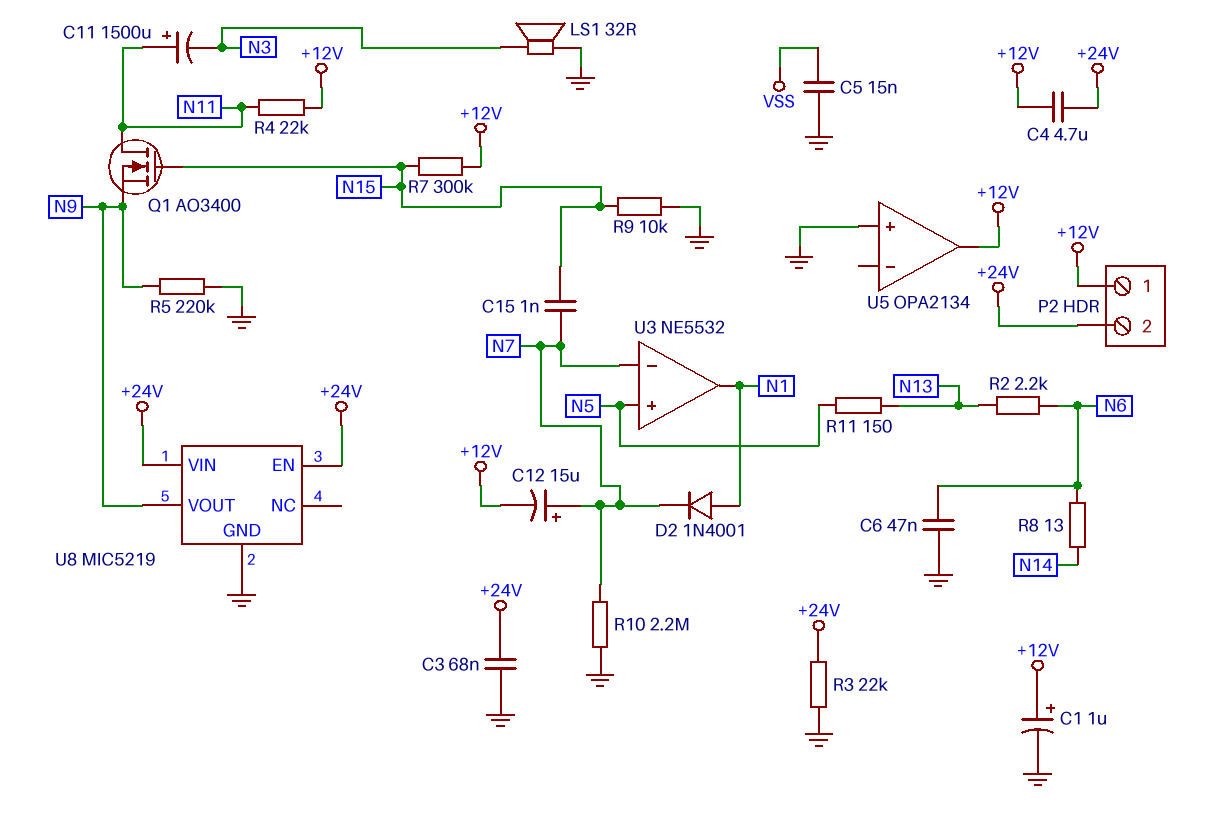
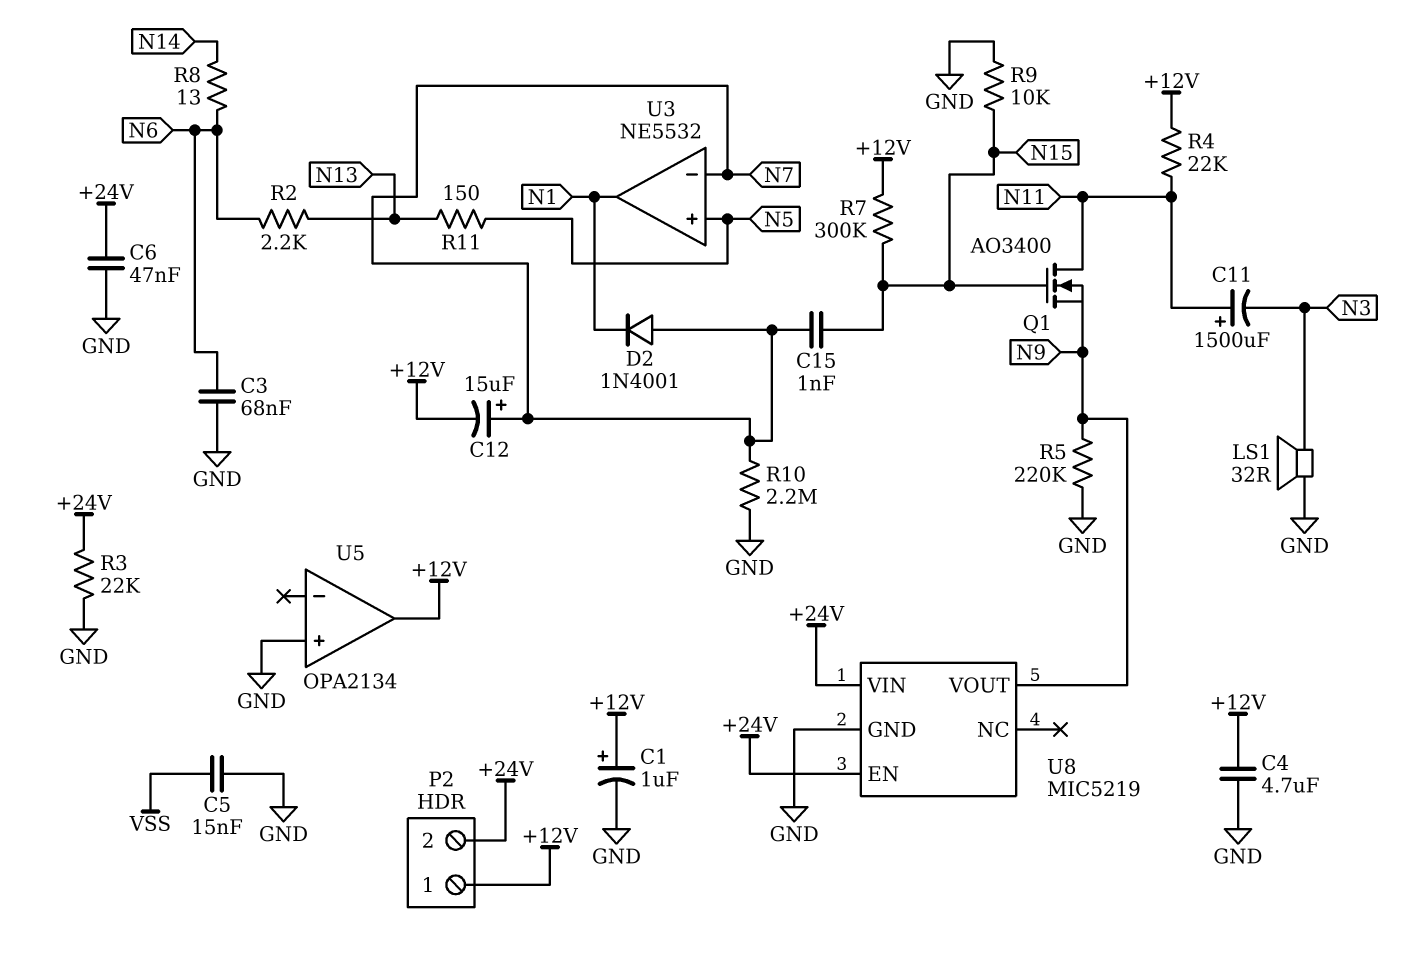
C3: 68nF (+24V, GND) -> 68nF (GND, N6)
C4: 4.7uF (+12V, +24V) -> 4.7uF (+12V, GND)
C6: 47nF (GND, N6) -> 47nF (+24V, GND)
D2: diode 1N4001 (A N1, K N7) -> diode 1N4001 (A N7, K N1)

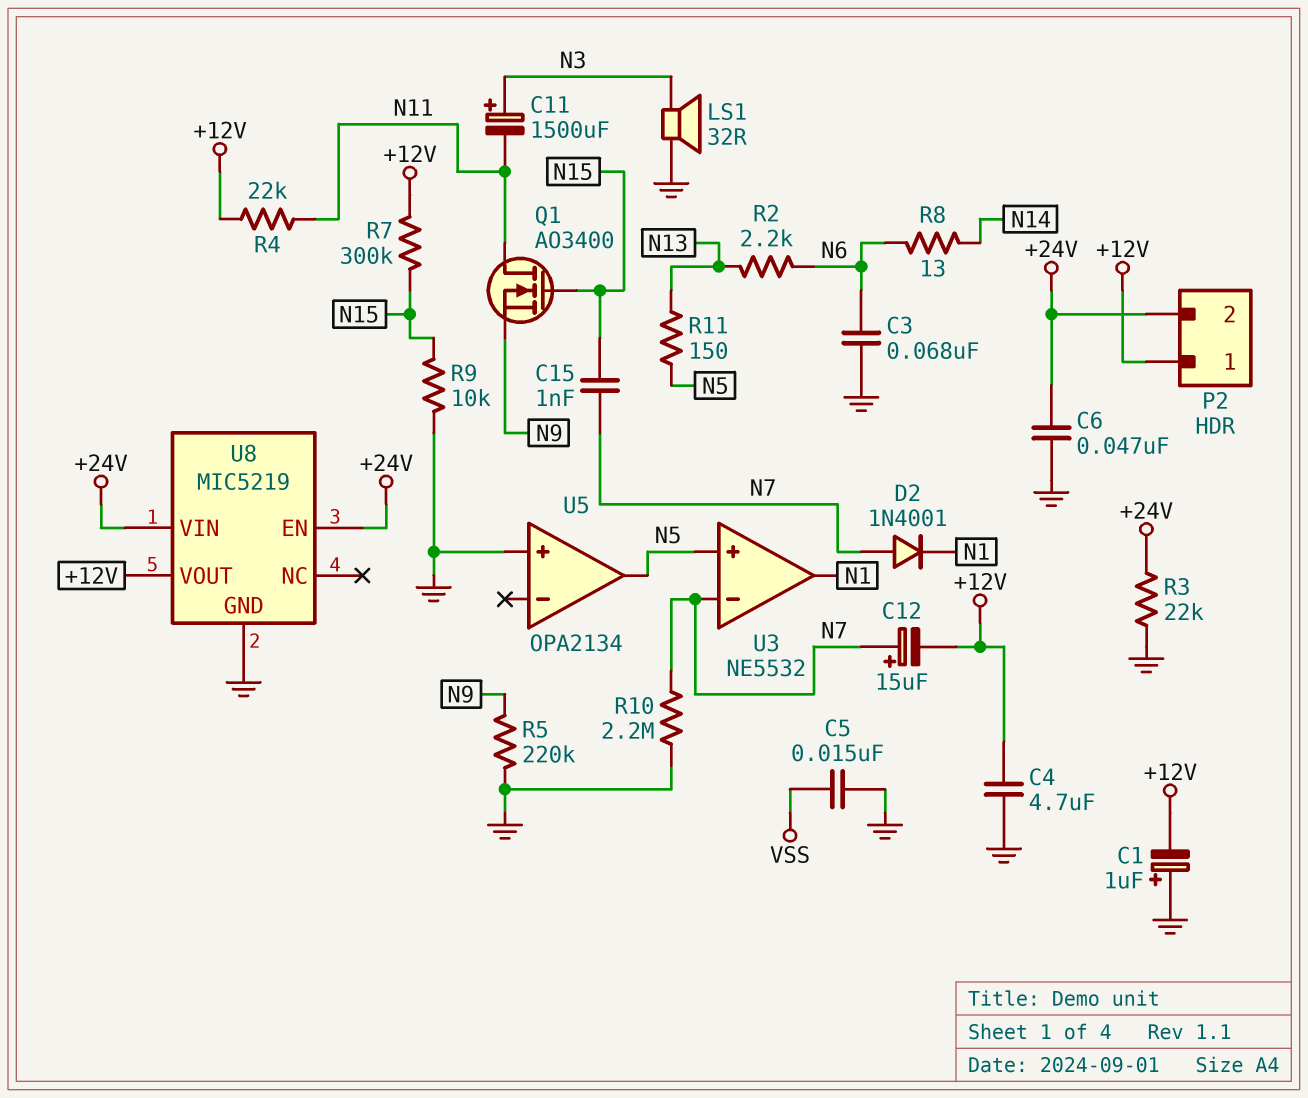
C1: 1uF (plus +12V, minus GND) -> 1uF (plus GND, minus +12V)
C11: 1500uF (plus N11, minus N3) -> 1500uF (plus N3, minus N11)
U5 pin out: +12V -> N5
U8 pin VOUT: N9 -> +12V

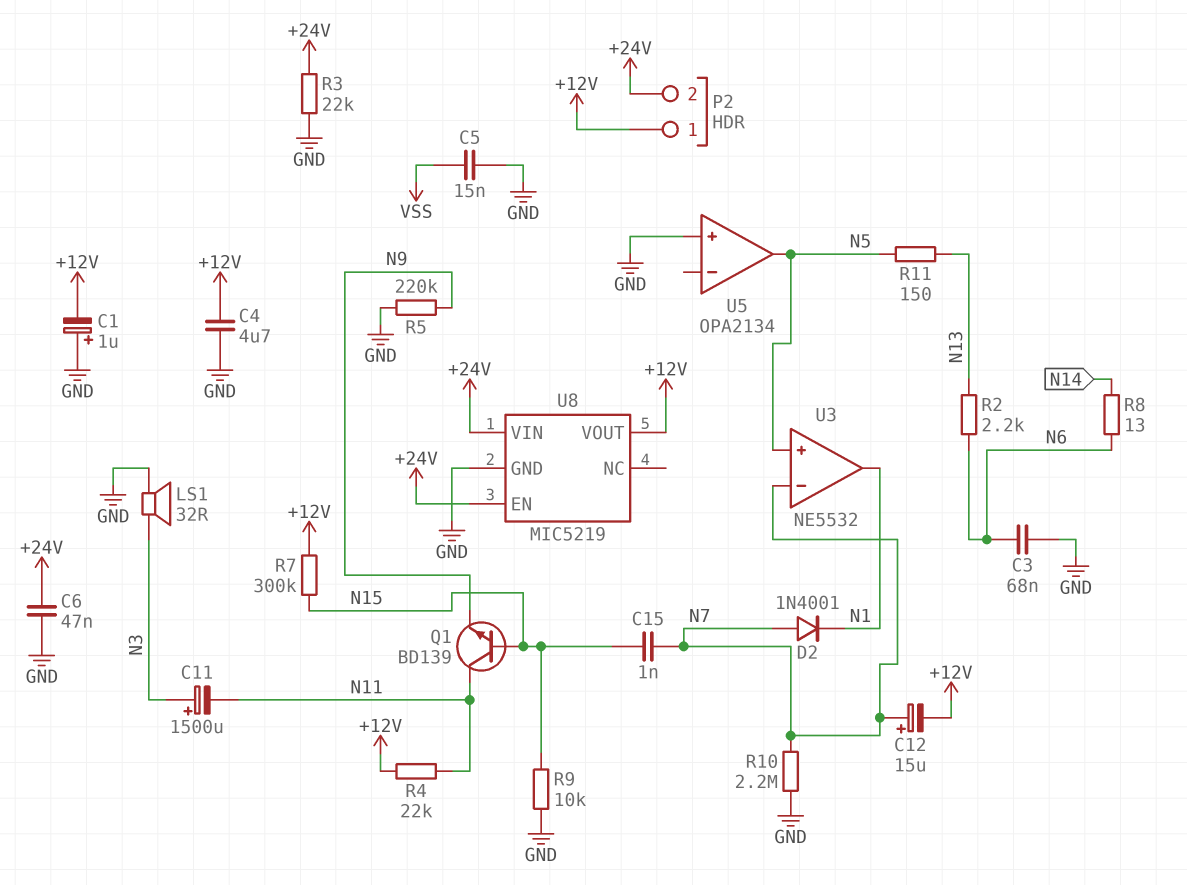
Q1: NMOS AO3400 (G N15, D N11, S N9) -> NPN BD139 (B N15, C N11, E N9)

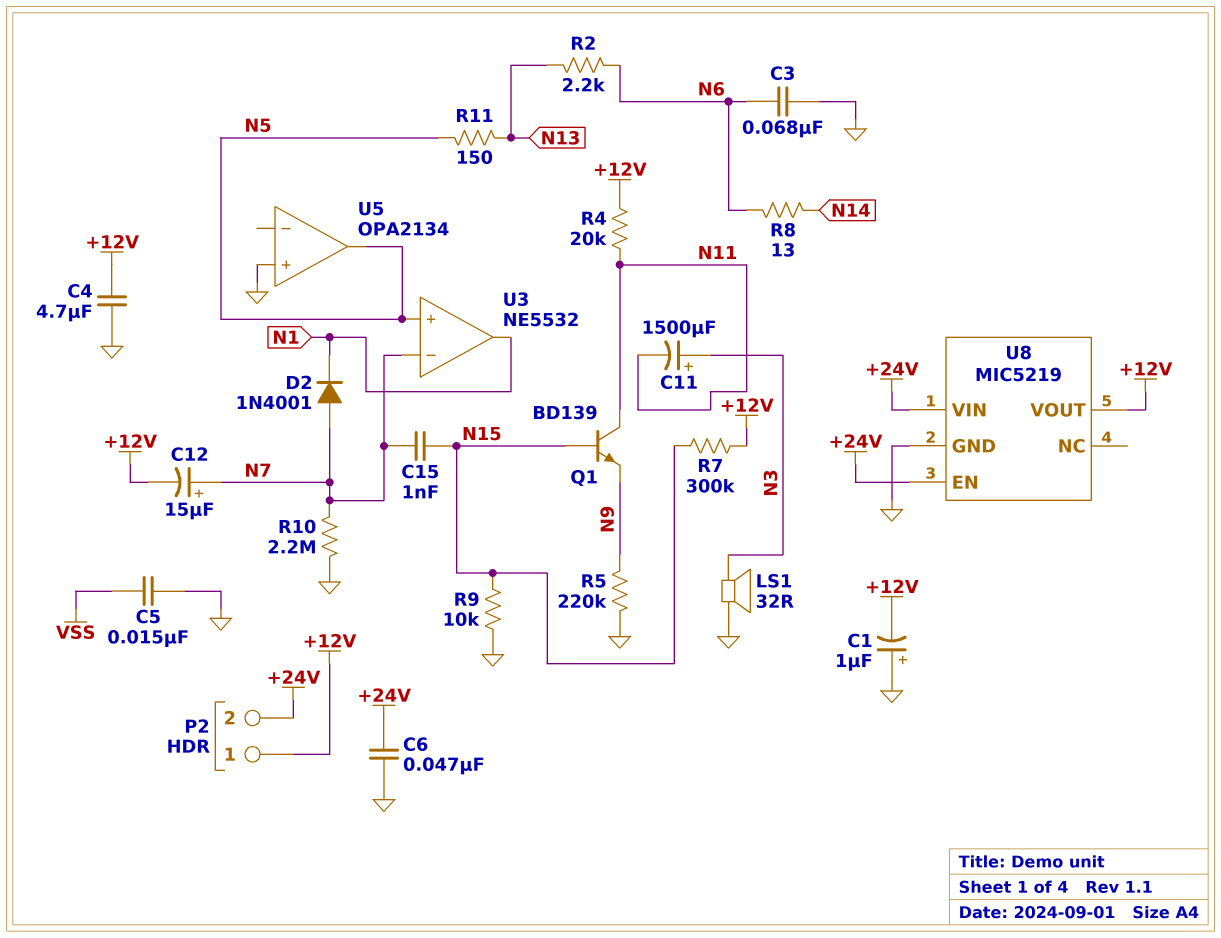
R3: 22k (+24V, GND) -> none
R4: 22k (+12V, N11) -> 20k (+12V, N11)

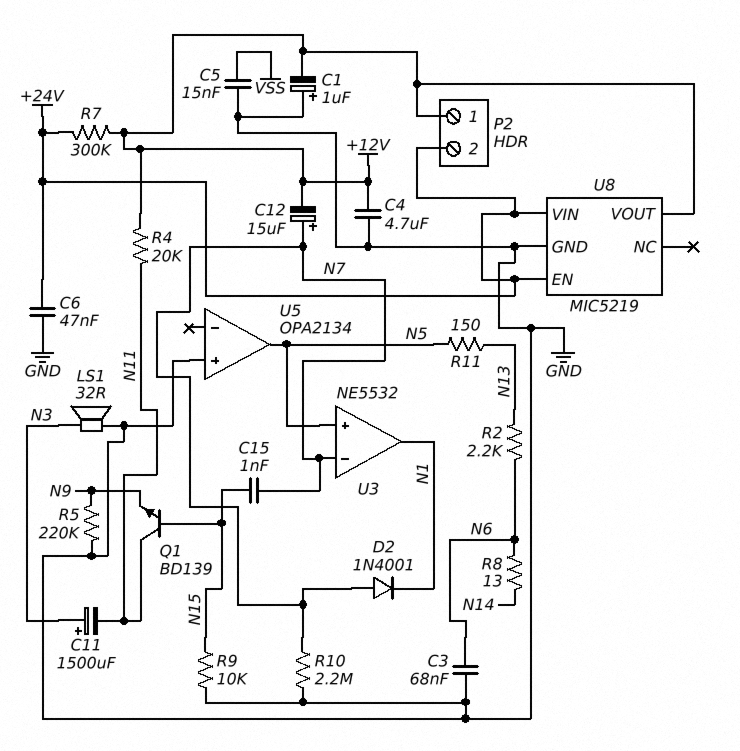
R7: 300k (+12V, N15) -> 300k (+12V, +24V)

